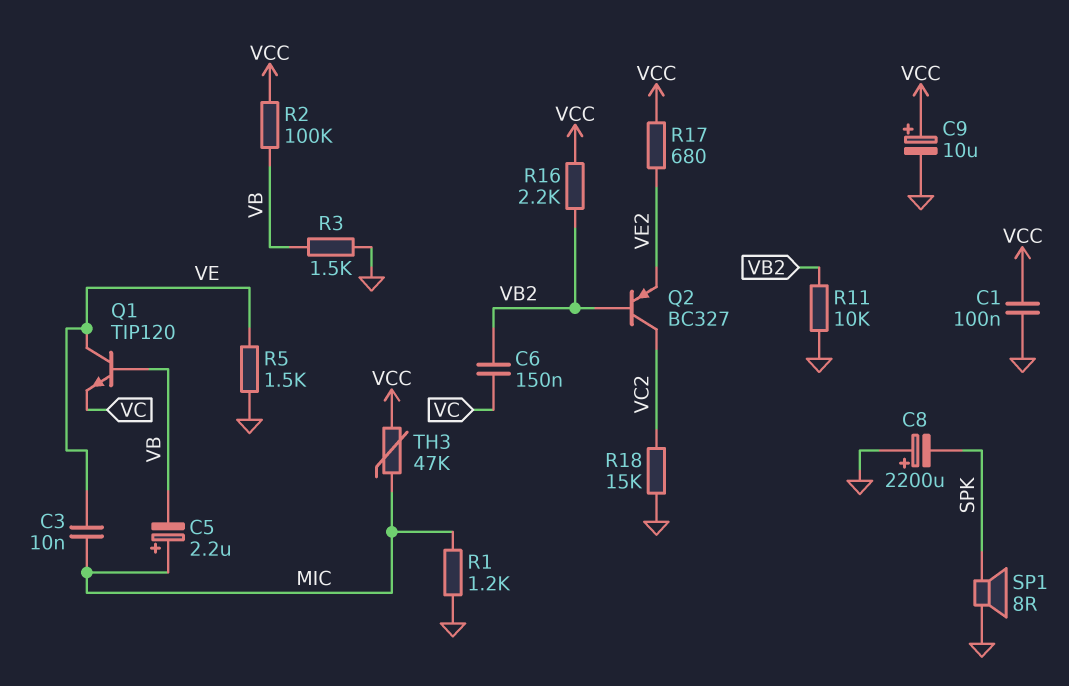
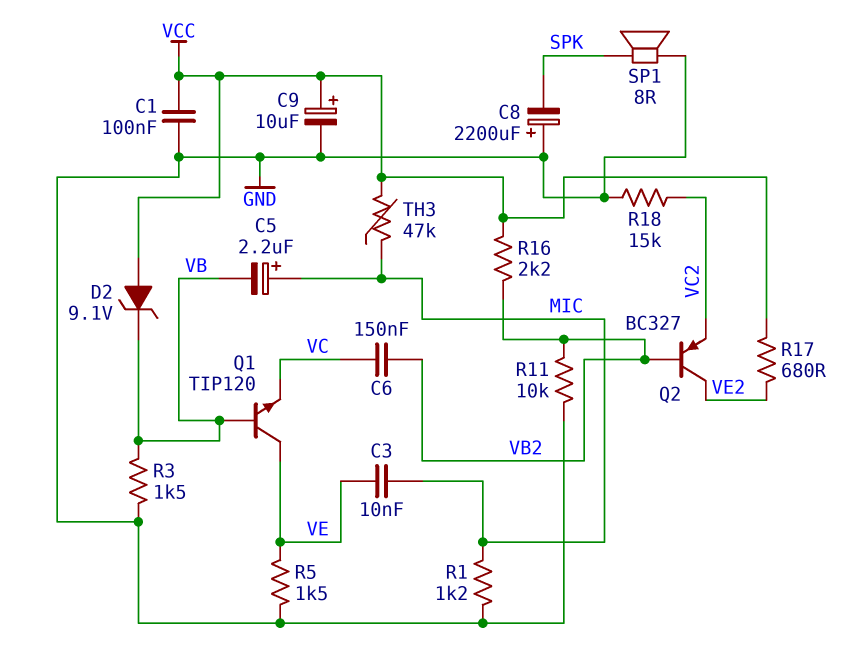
D2: none -> zener 9.1V (A VCC, K VB)
Q2: PNP BC327 (B VB2, C VC2, E VE2) -> PNP BC327 (B VB2, C VE2, E VC2)
R2: 100k (VB, VCC) -> none

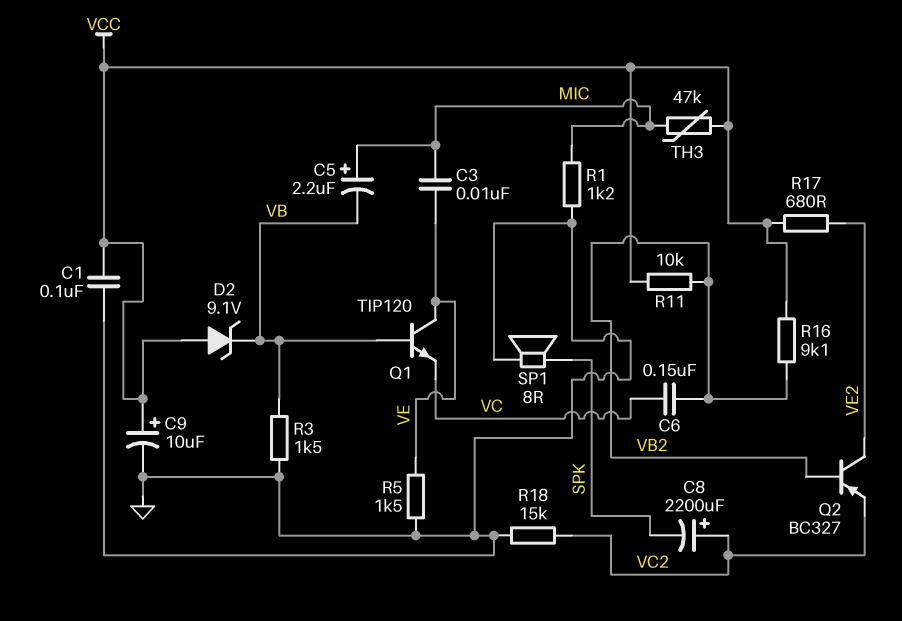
C8: 2200uF (plus GND, minus SPK) -> 2200uF (plus VC2, minus SPK)
R11: 10k (GND, VB2) -> 10k (VB2, VCC)
R16: 2.2k (VB2, VCC) -> 9.1k (VB2, VCC)

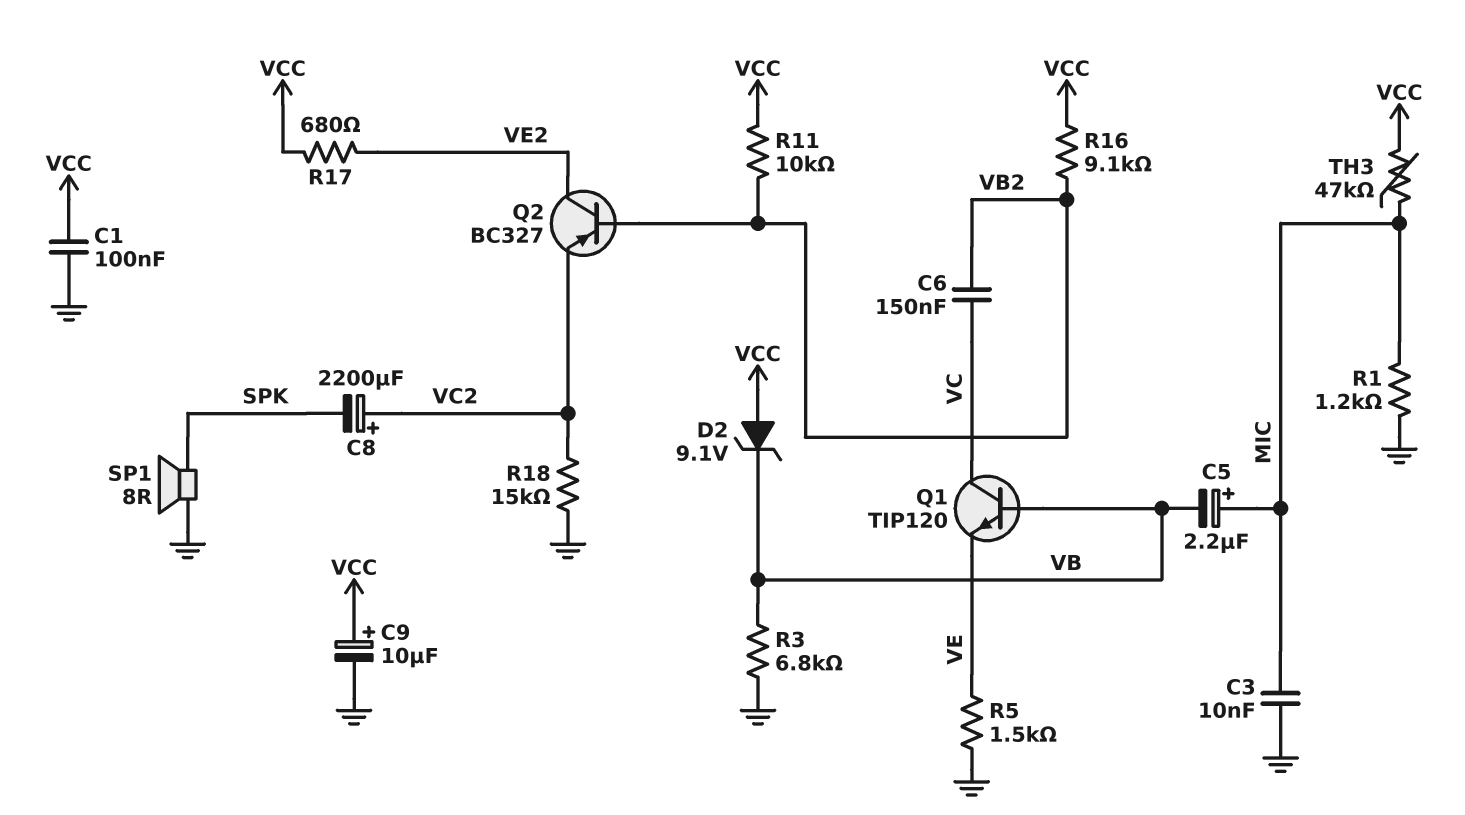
C3: 10nF (MIC, VE) -> 10nF (GND, MIC)
Q1: NPN TIP120 (B VB, C VE, E VC) -> NPN TIP120 (B VB, C VC, E VE)
R3: 1.5k (GND, VB) -> 6.8k (GND, VB)

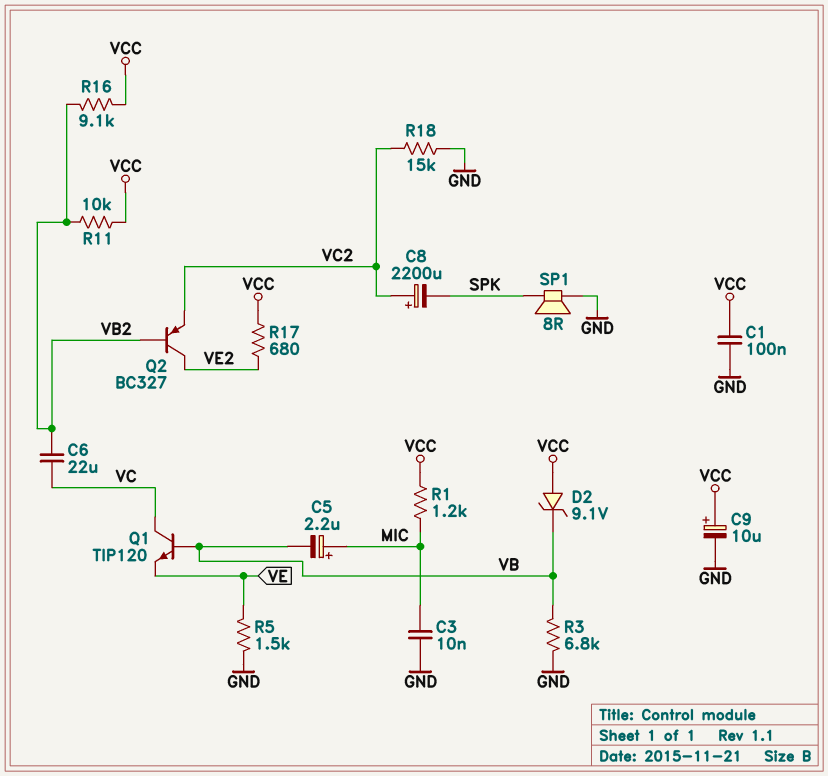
C6: 150nF (VB2, VC) -> 22uF (VB2, VC)
R1: 1.2k (GND, MIC) -> 1.2k (MIC, VCC)
TH3: 47k (MIC, VCC) -> none

